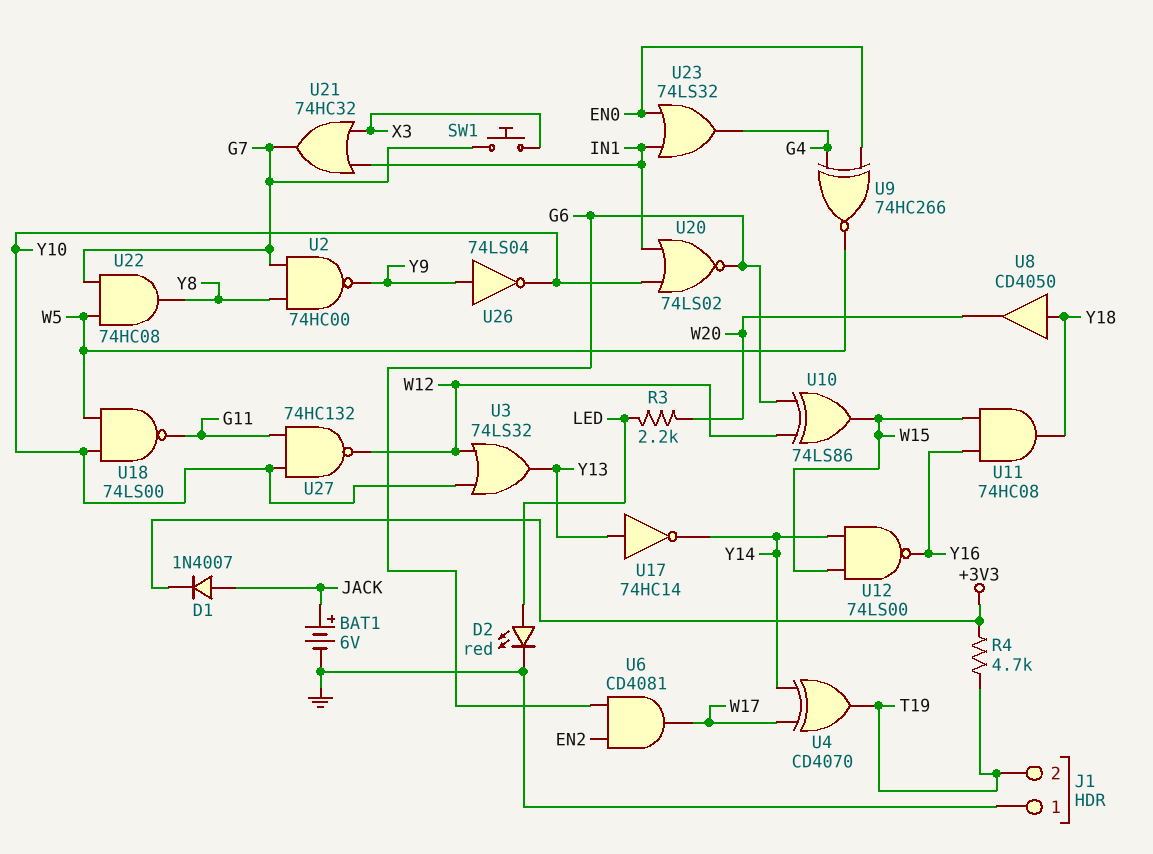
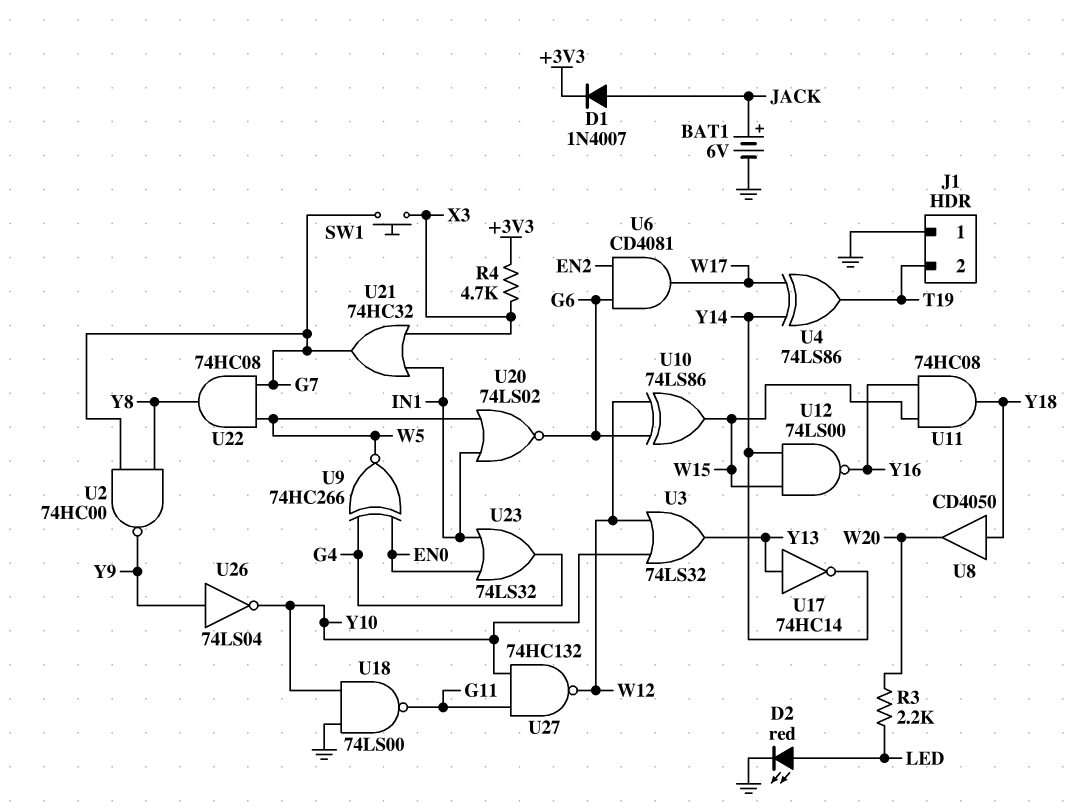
R4: 4.7k (+3V3, T19) -> 4.7k (+3V3, X3)
U4: XOR CD4070 (in W17, in Y14, out T19) -> XOR 74LS86 (in W17, in Y14, out T19)
U18: NAND 74LS00 (in W5, in Y10, out G11) -> NAND 74LS00 (in GND, in Y10, out G11)
U20: NOR 74LS02 (in IN1, in Y10, out G6) -> NOR 74LS02 (in IN1, in W5, out G6)

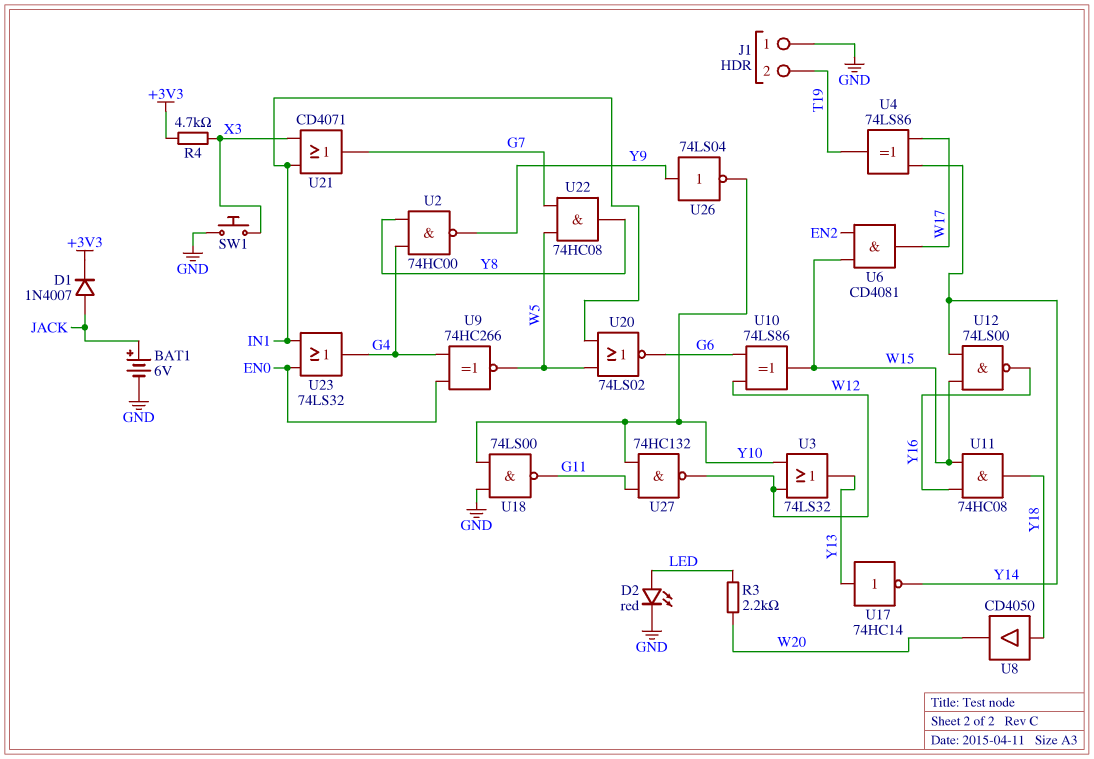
SW1: button (G7, X3) -> button (GND, X3)
U2: NAND 74HC00 (in G7, in Y8, out Y9) -> NAND 74HC00 (in G4, in Y8, out Y9)
U6: AND CD4081 (in EN2, in G6, out W17) -> AND CD4081 (in EN2, in W15, out W17)
U21: OR 74HC32 (in IN1, in X3, out G7) -> OR CD4071 (in IN1, in X3, out G7)

